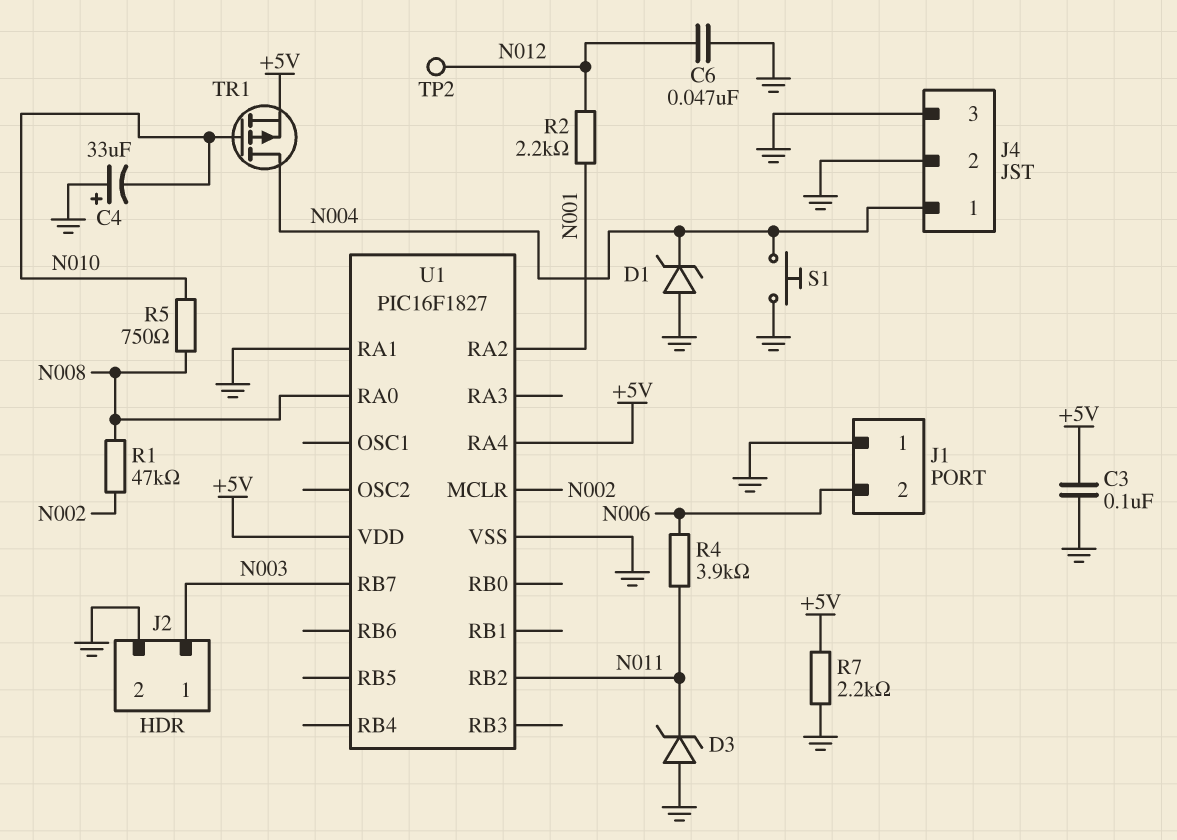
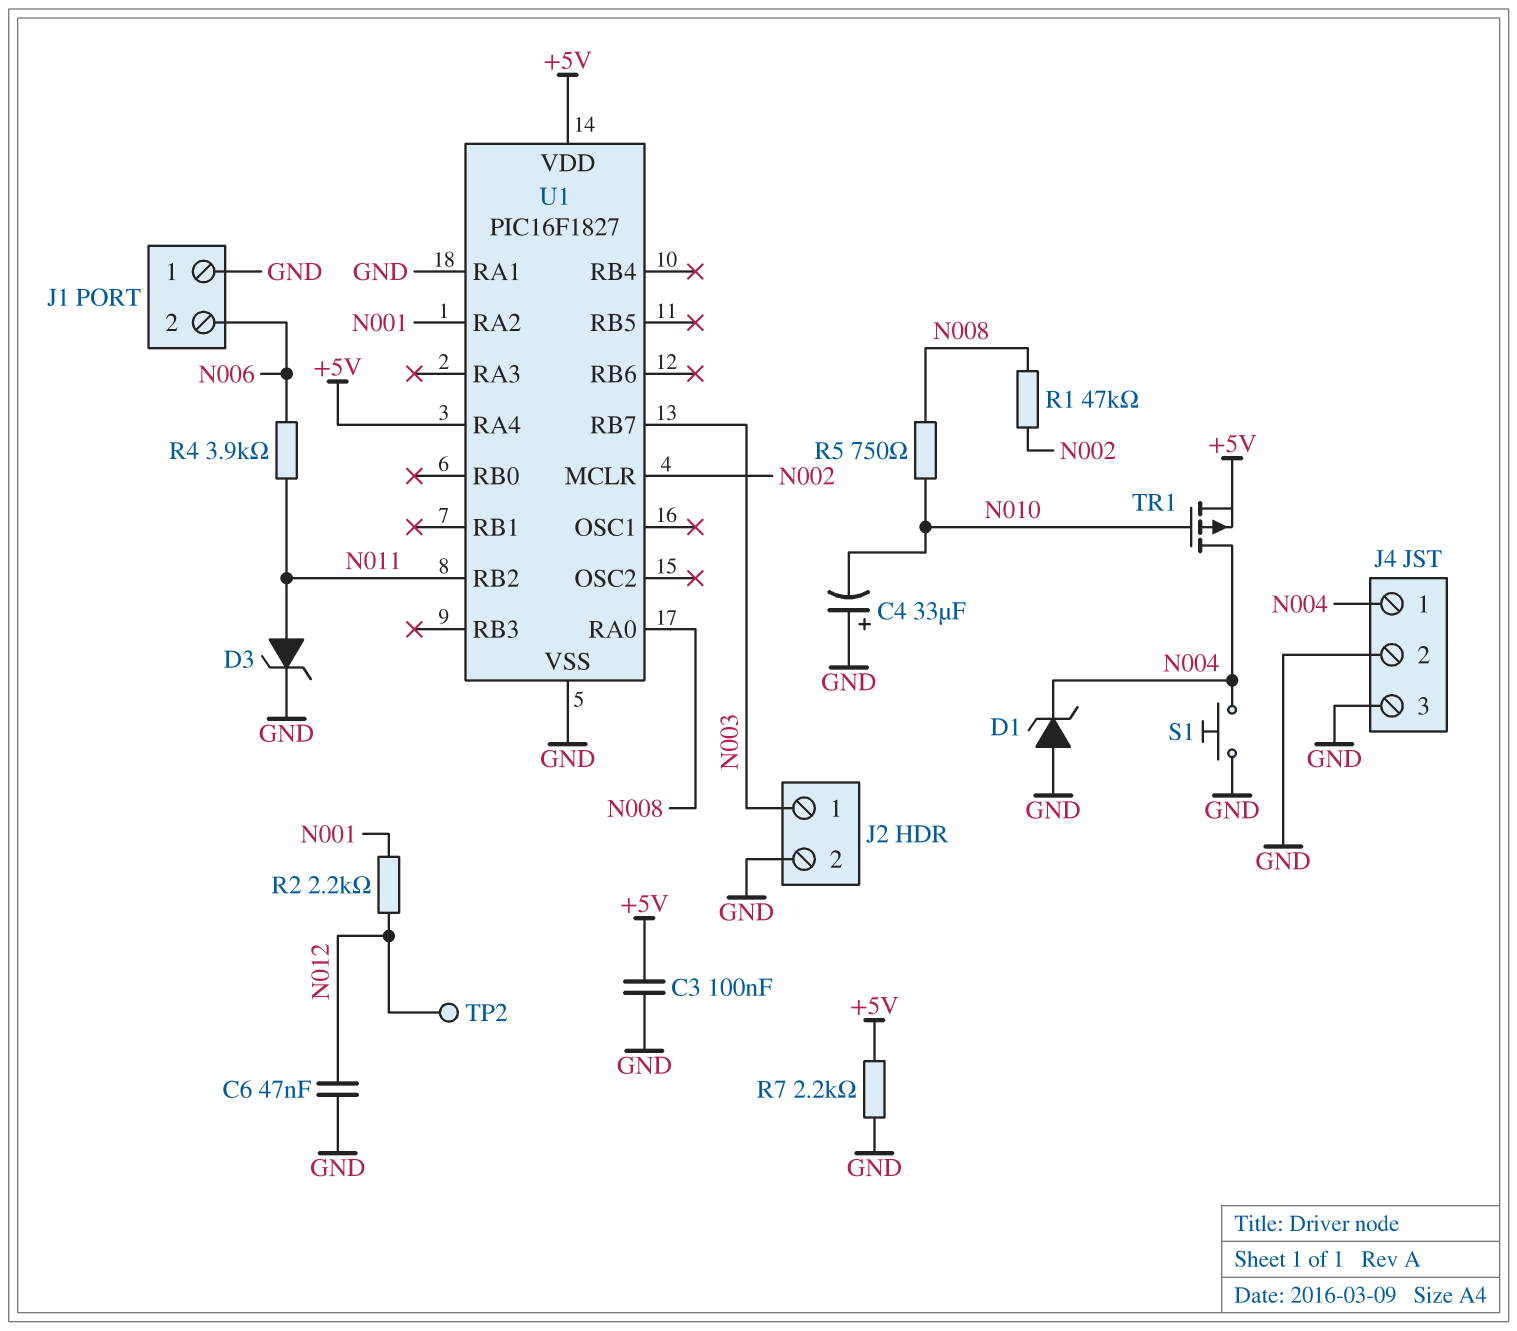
D3: zener (A GND, K N011) -> zener (A N011, K GND)

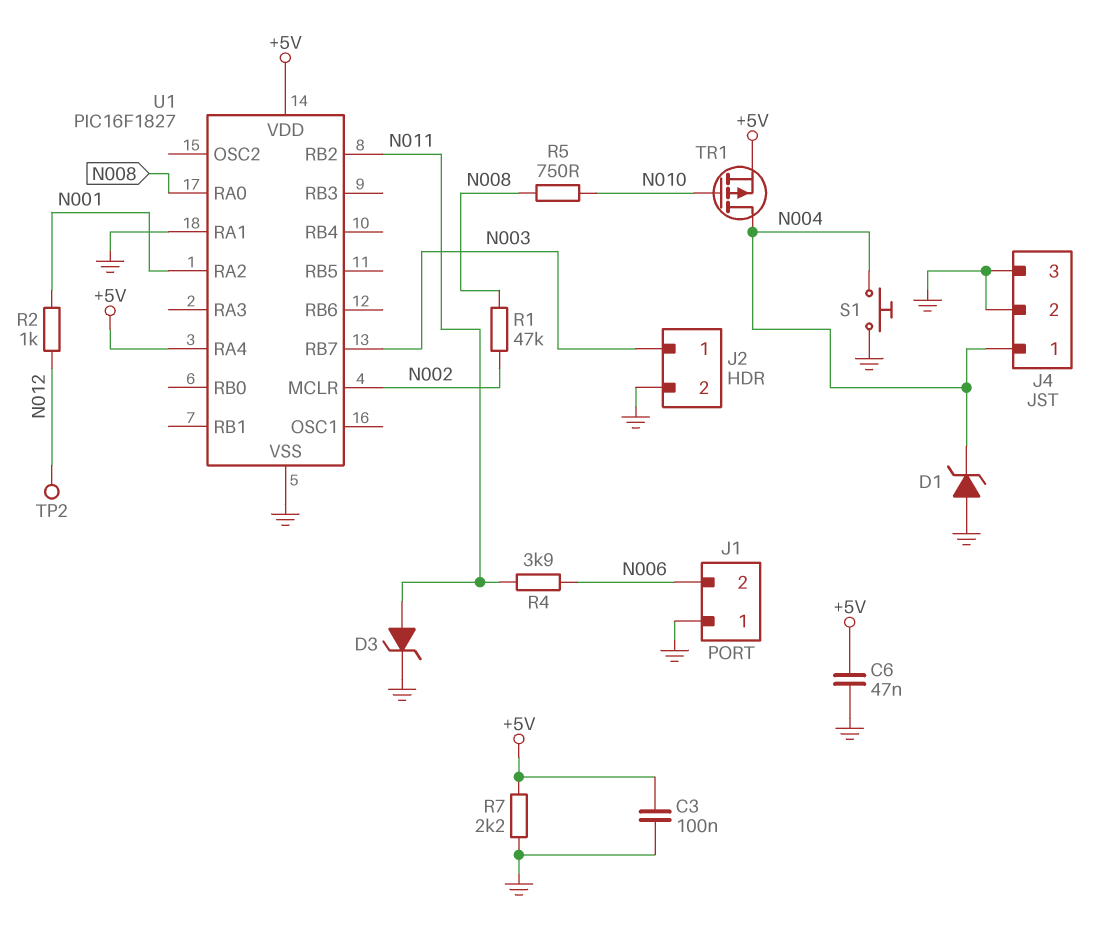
C4: 33uF (plus GND, minus N010) -> none
C6: 47nF (GND, N012) -> 47nF (+5V, GND)
R2: 2.2k (N001, N012) -> 1k (N001, N012)

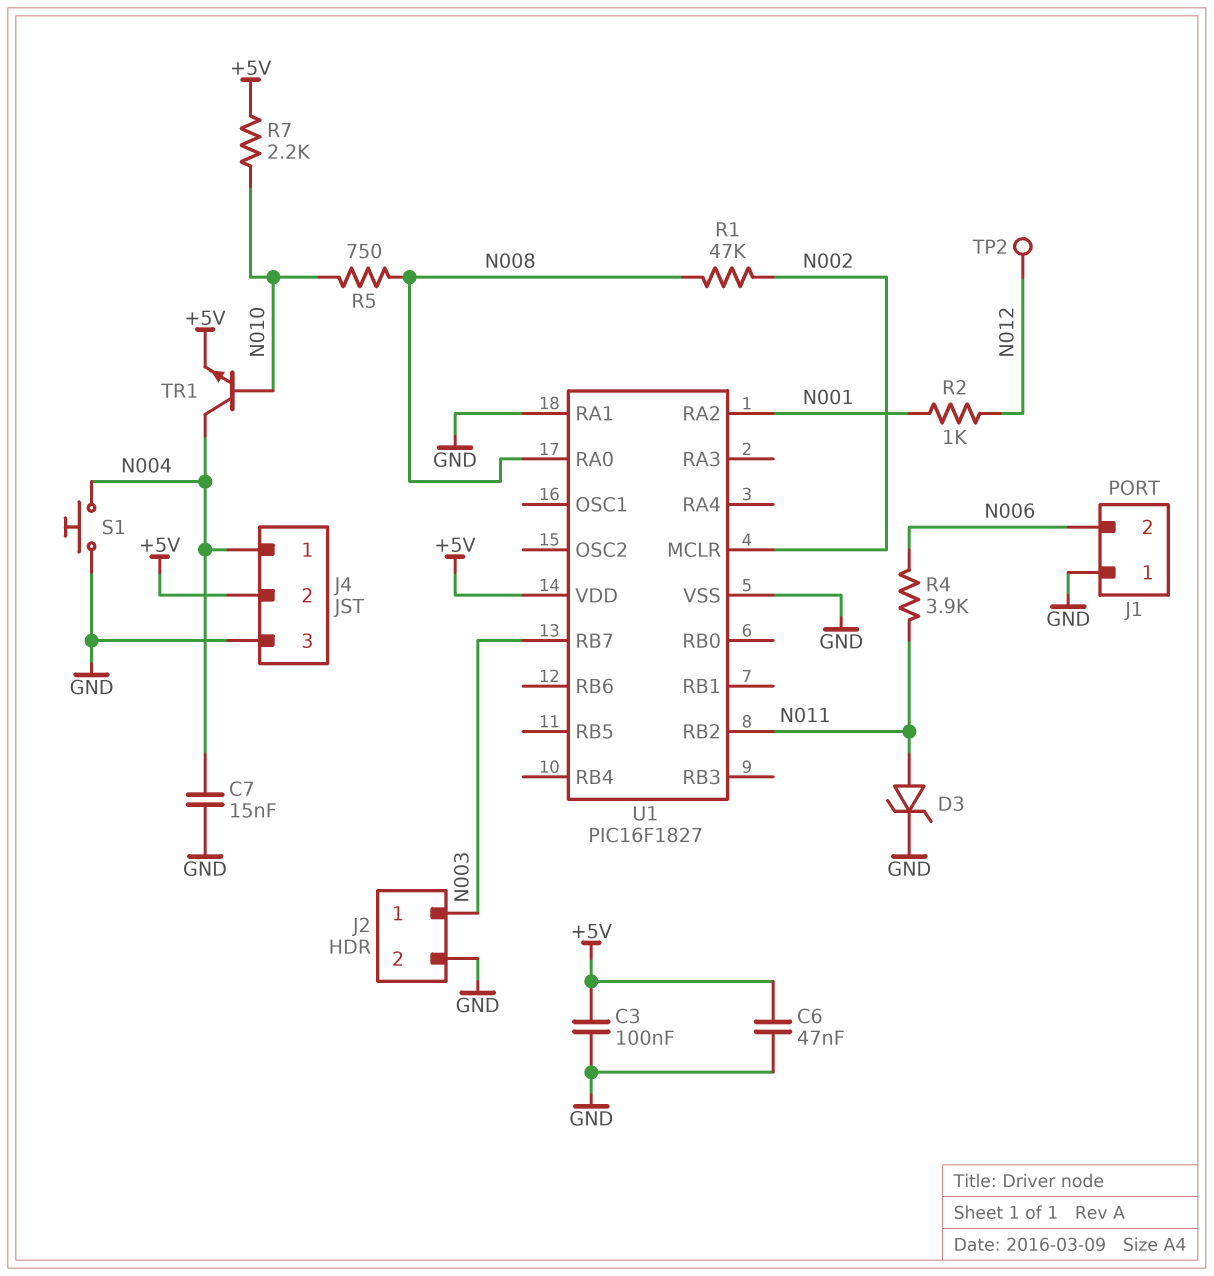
C7: none -> 15nF (GND, N004)
D1: zener (A GND, K N004) -> none
J4 pin 2: GND -> +5V
R7: 2.2k (+5V, GND) -> 2.2k (+5V, N010)
TR1: PMOS (G N010, D N004, S +5V) -> NPN (B N010, C N004, E +5V)
U1 pin RA4: +5V -> none

